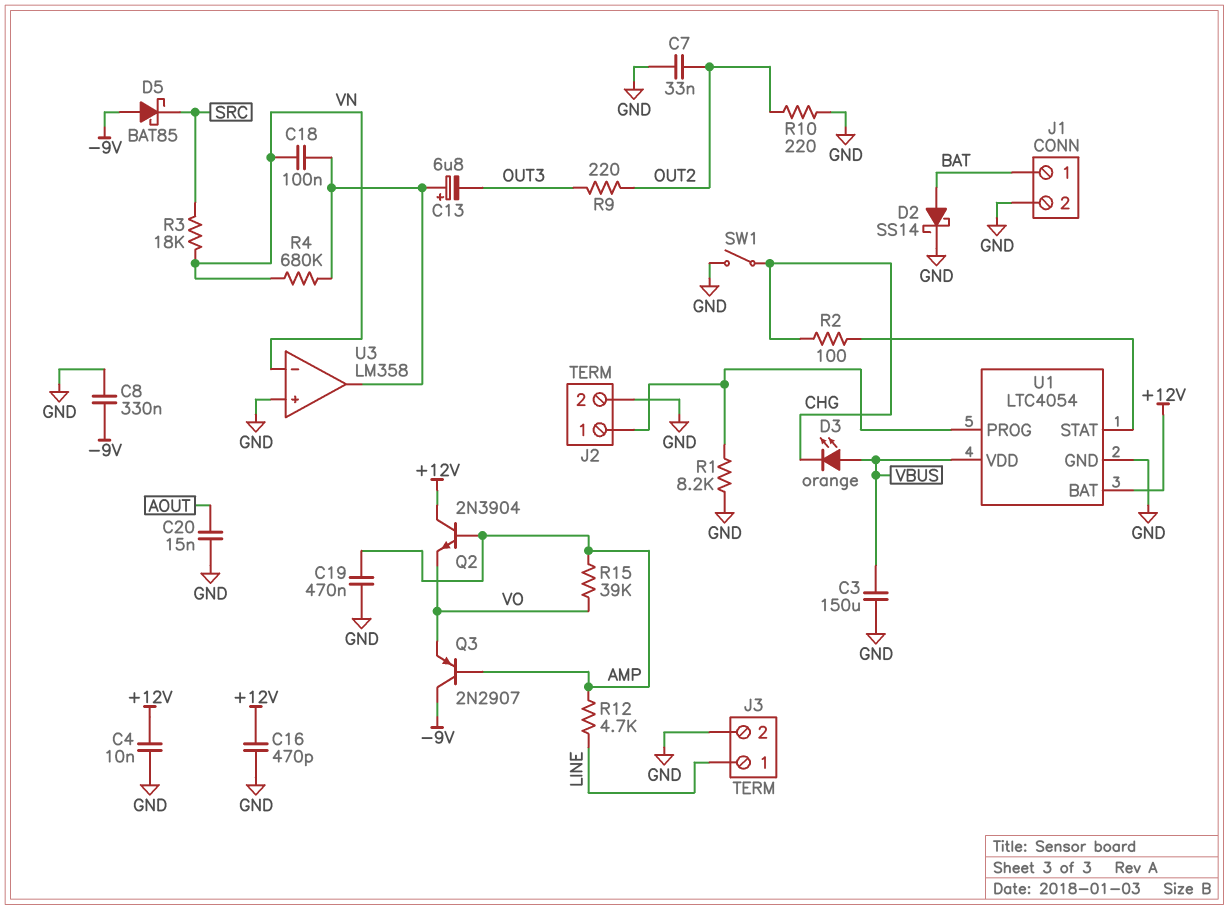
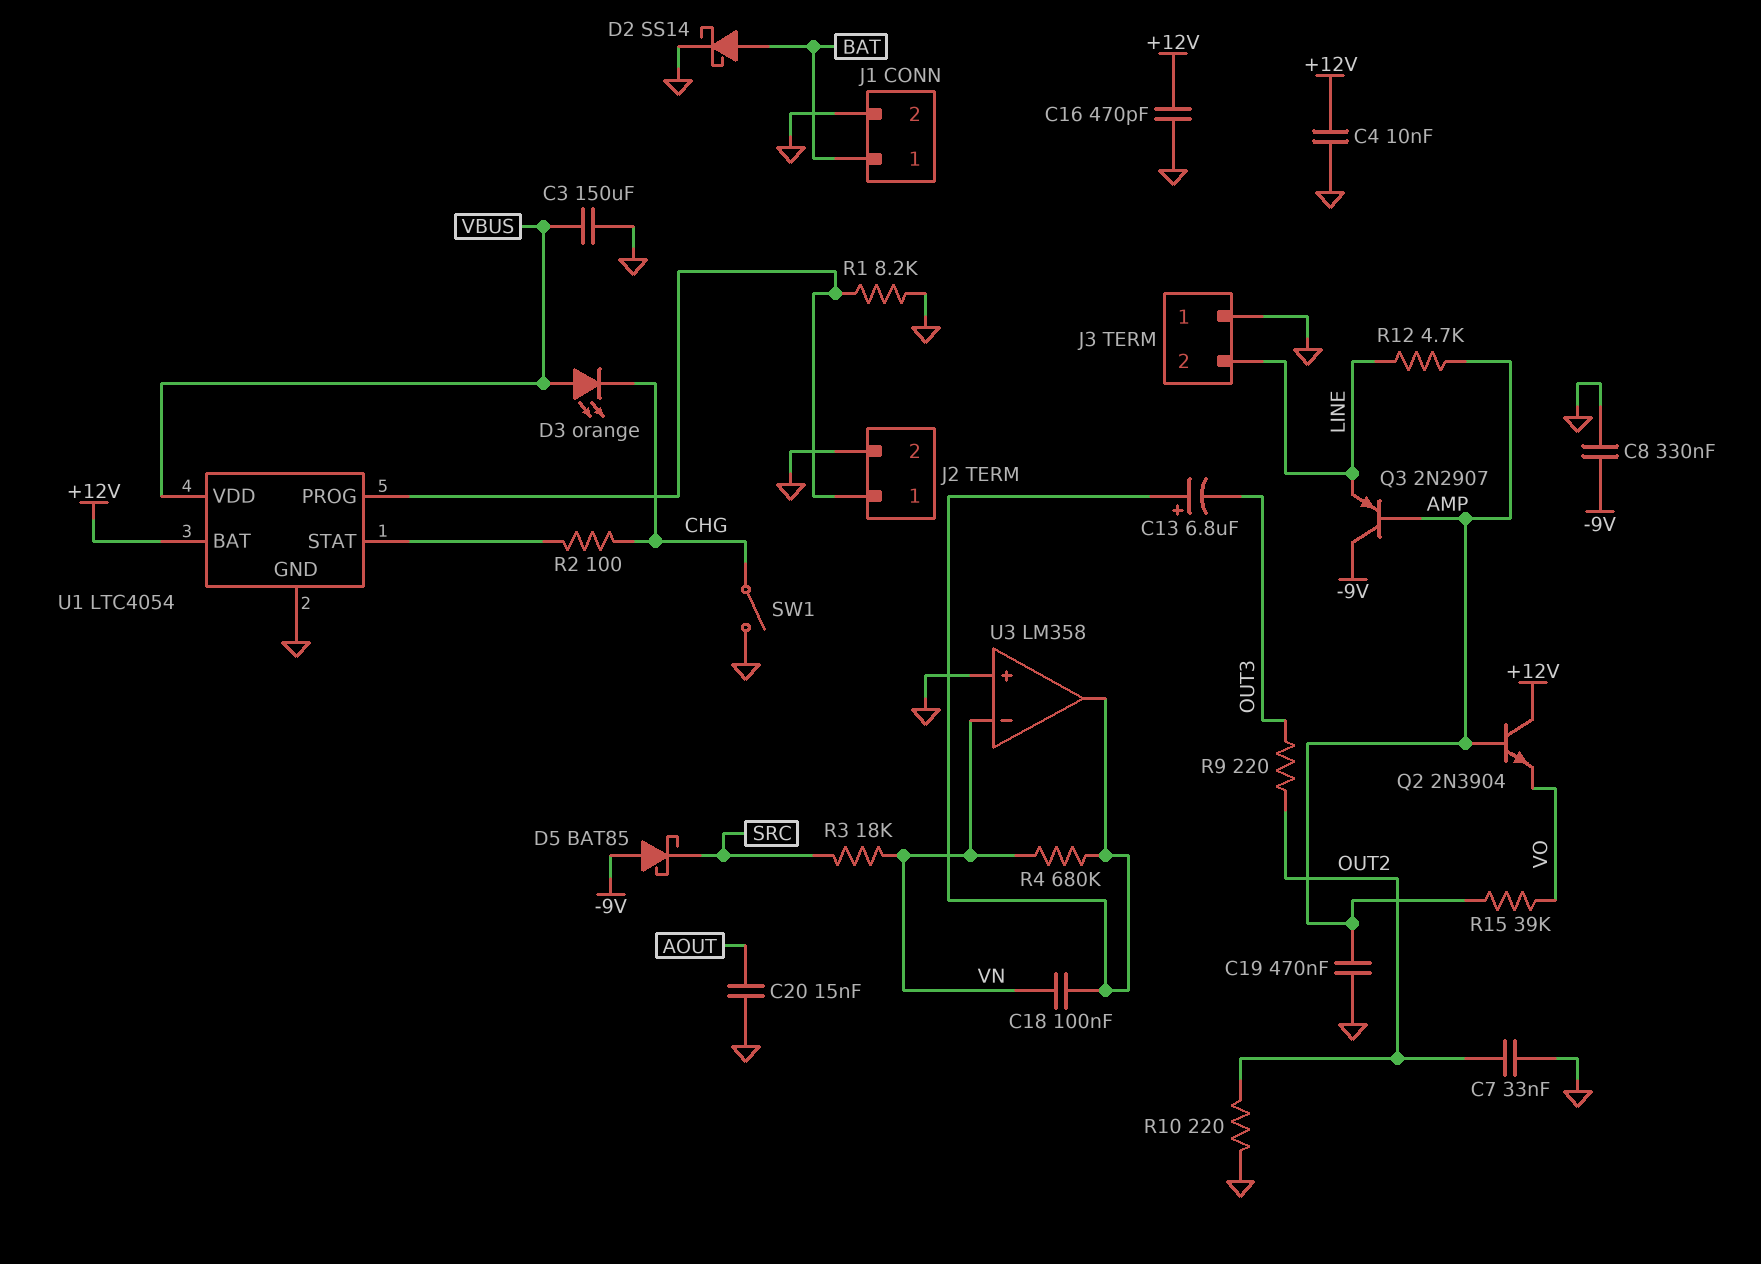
J3 pin 1: LINE -> GND
J3 pin 2: GND -> LINE
Q3: PNP 2N2907 (B AMP, C -9V, E VO) -> PNP 2N2907 (B AMP, C -9V, E LINE)

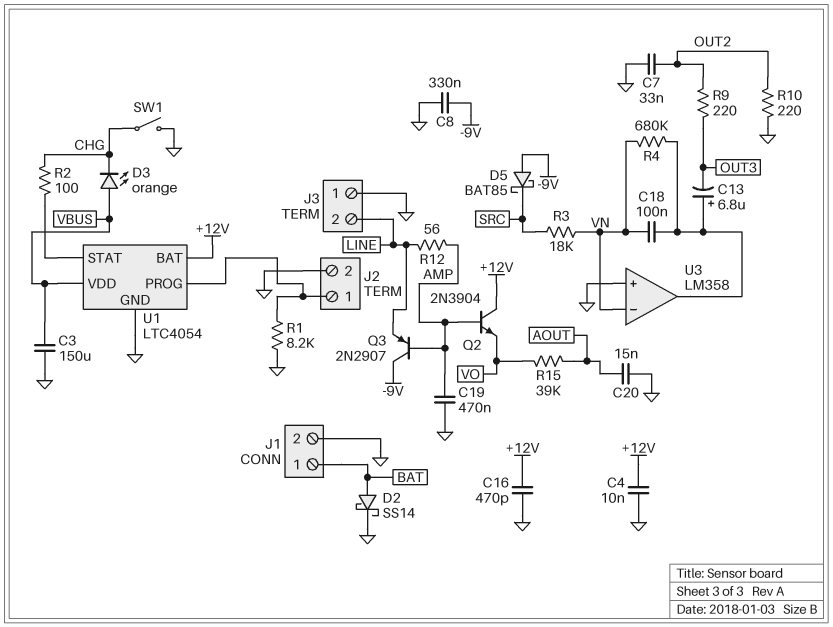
R12: 4.7k (AMP, LINE) -> 56 (AMP, LINE)
R15: 39k (AMP, VO) -> 39k (AOUT, VO)

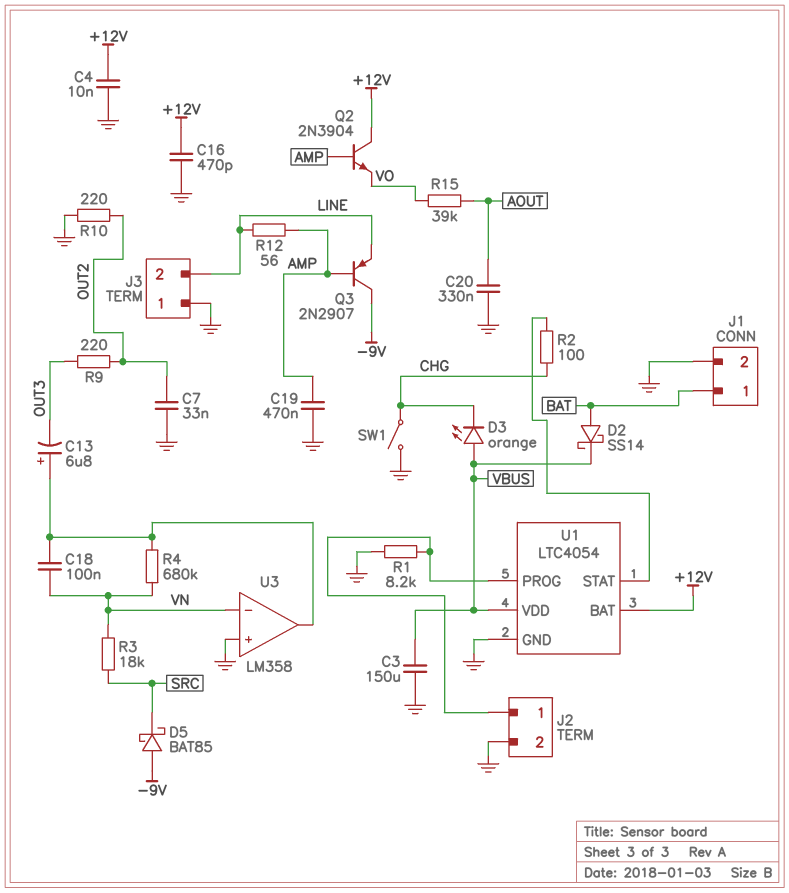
C8: 330nF (-9V, GND) -> none
C20: 15nF (AOUT, GND) -> 330nF (AOUT, GND)
D2: schottky SS14 (A BAT, K GND) -> schottky SS14 (A BAT, K VBUS)

